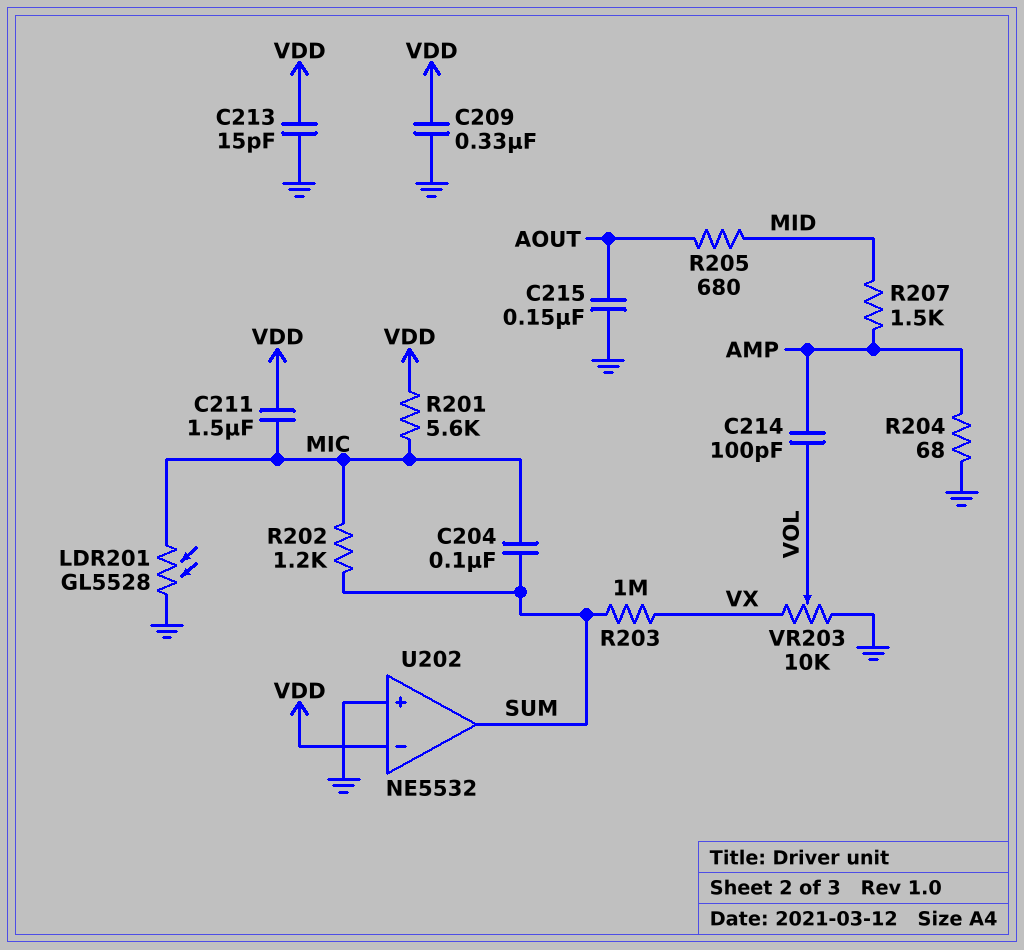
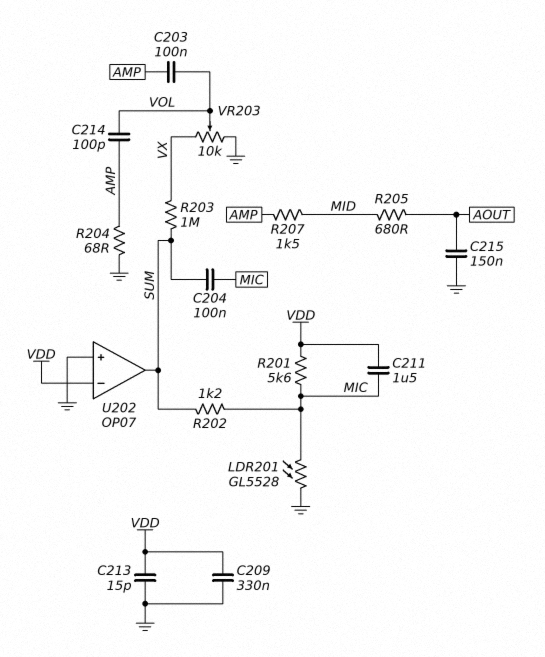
C203: none -> 100nF (AMP, VOL)
U202: NE5532 -> OP07

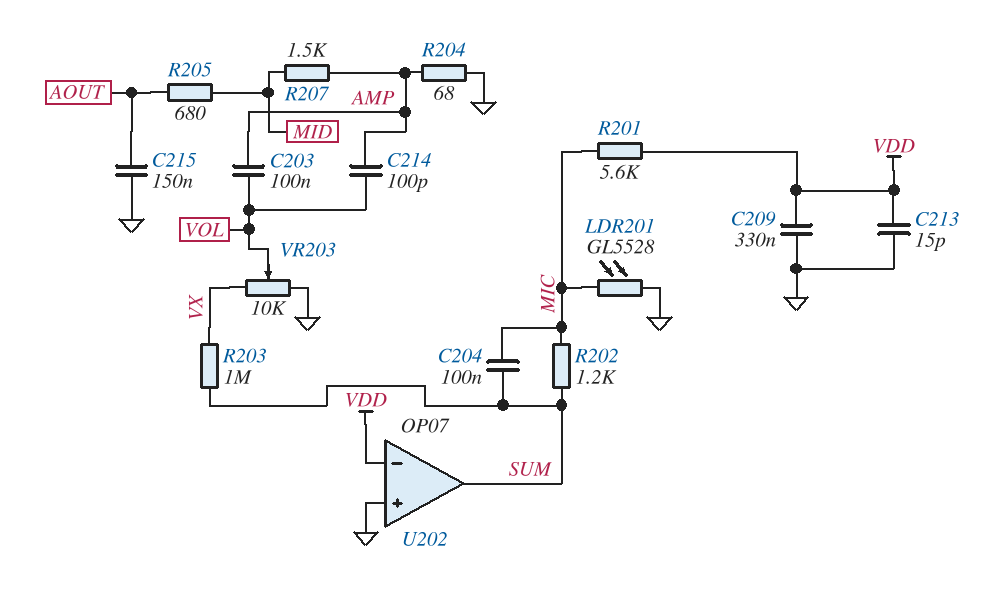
C211: 1.5uF (MIC, VDD) -> none

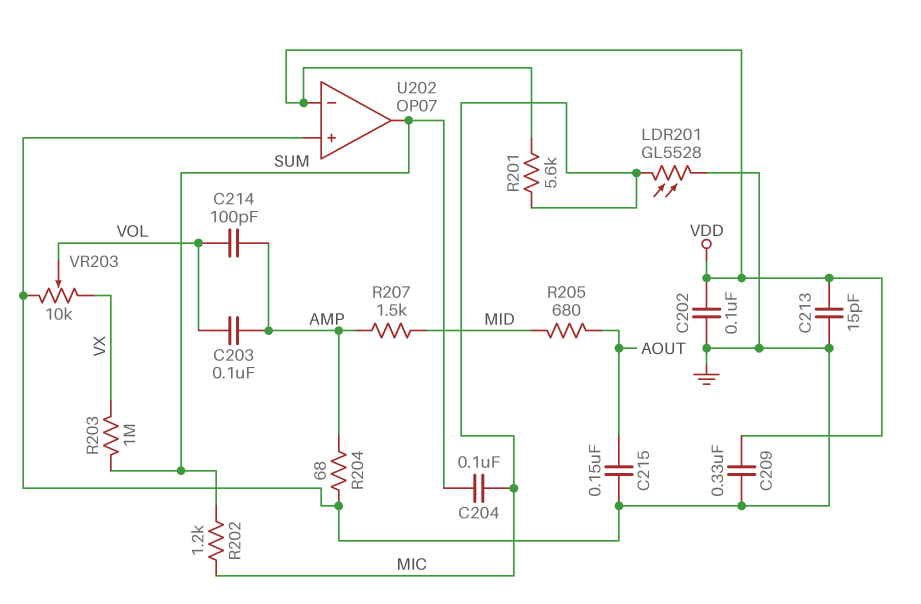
C202: none -> 100nF (GND, VDD)

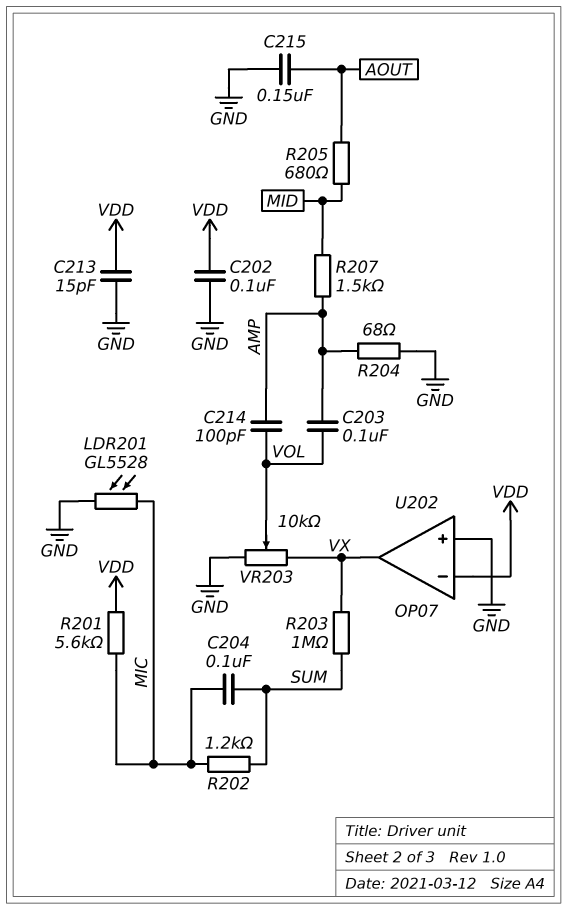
C209: 330nF (GND, VDD) -> none
U202 pin out: SUM -> VX

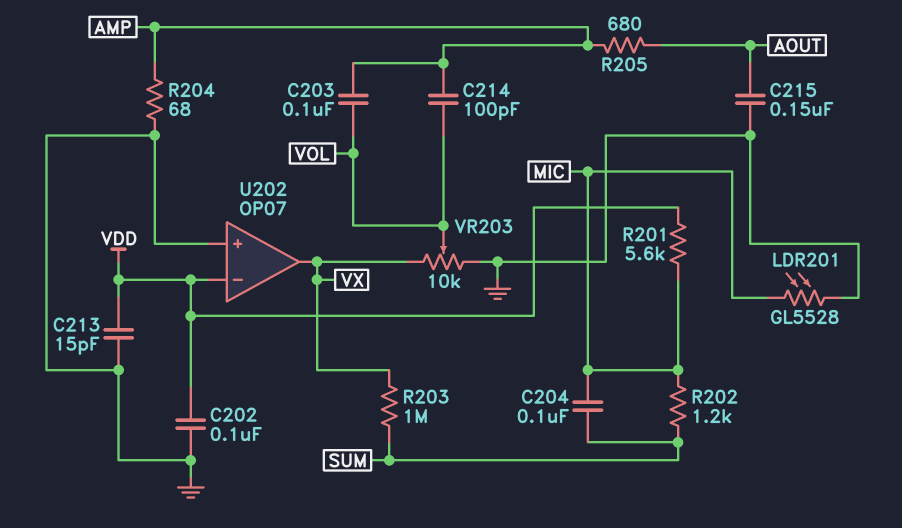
R205: 680 (AOUT, MID) -> 680 (AMP, AOUT)
R207: 1.5k (AMP, MID) -> none

